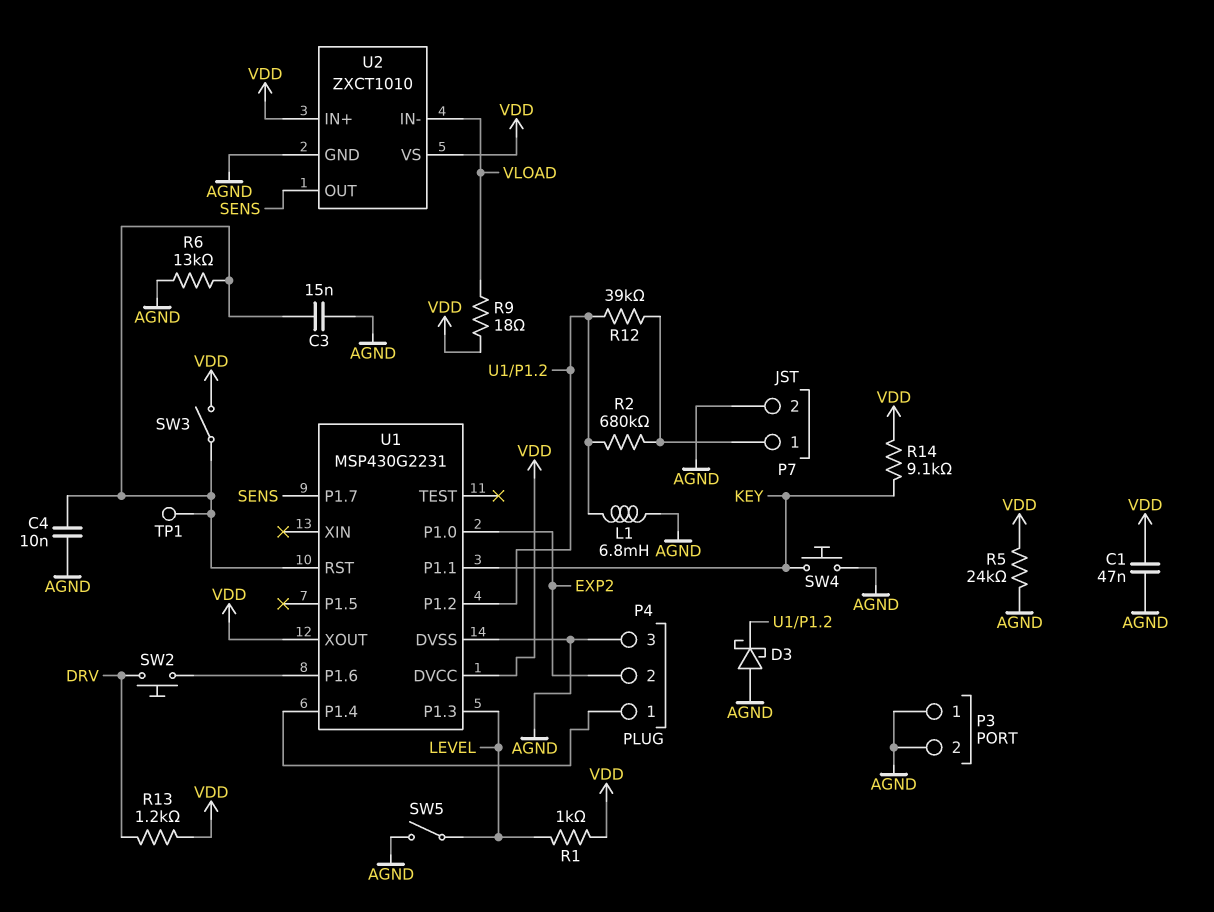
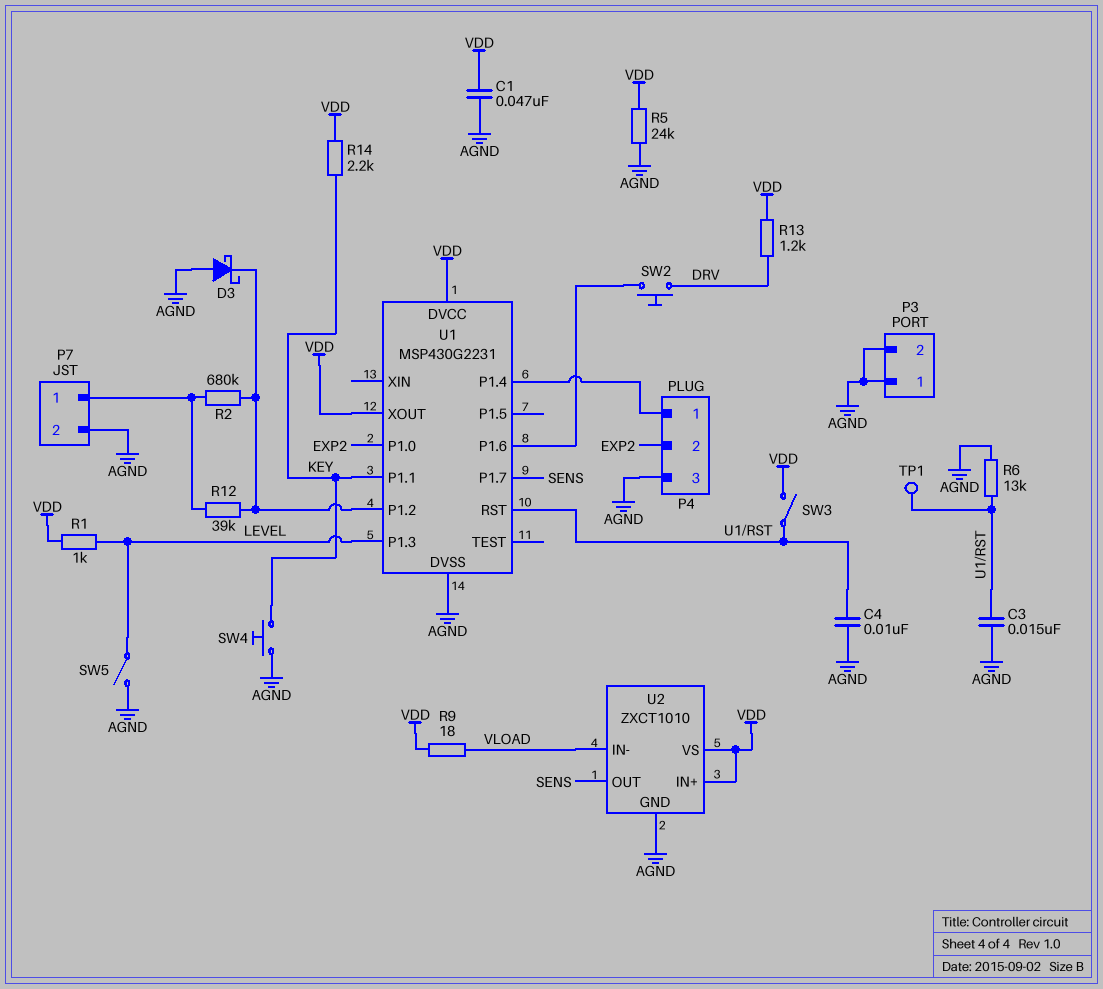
L1: 6.8mH (AGND, U1/P1.2) -> none
R14: 9.1k (KEY, VDD) -> 2.2k (KEY, VDD)

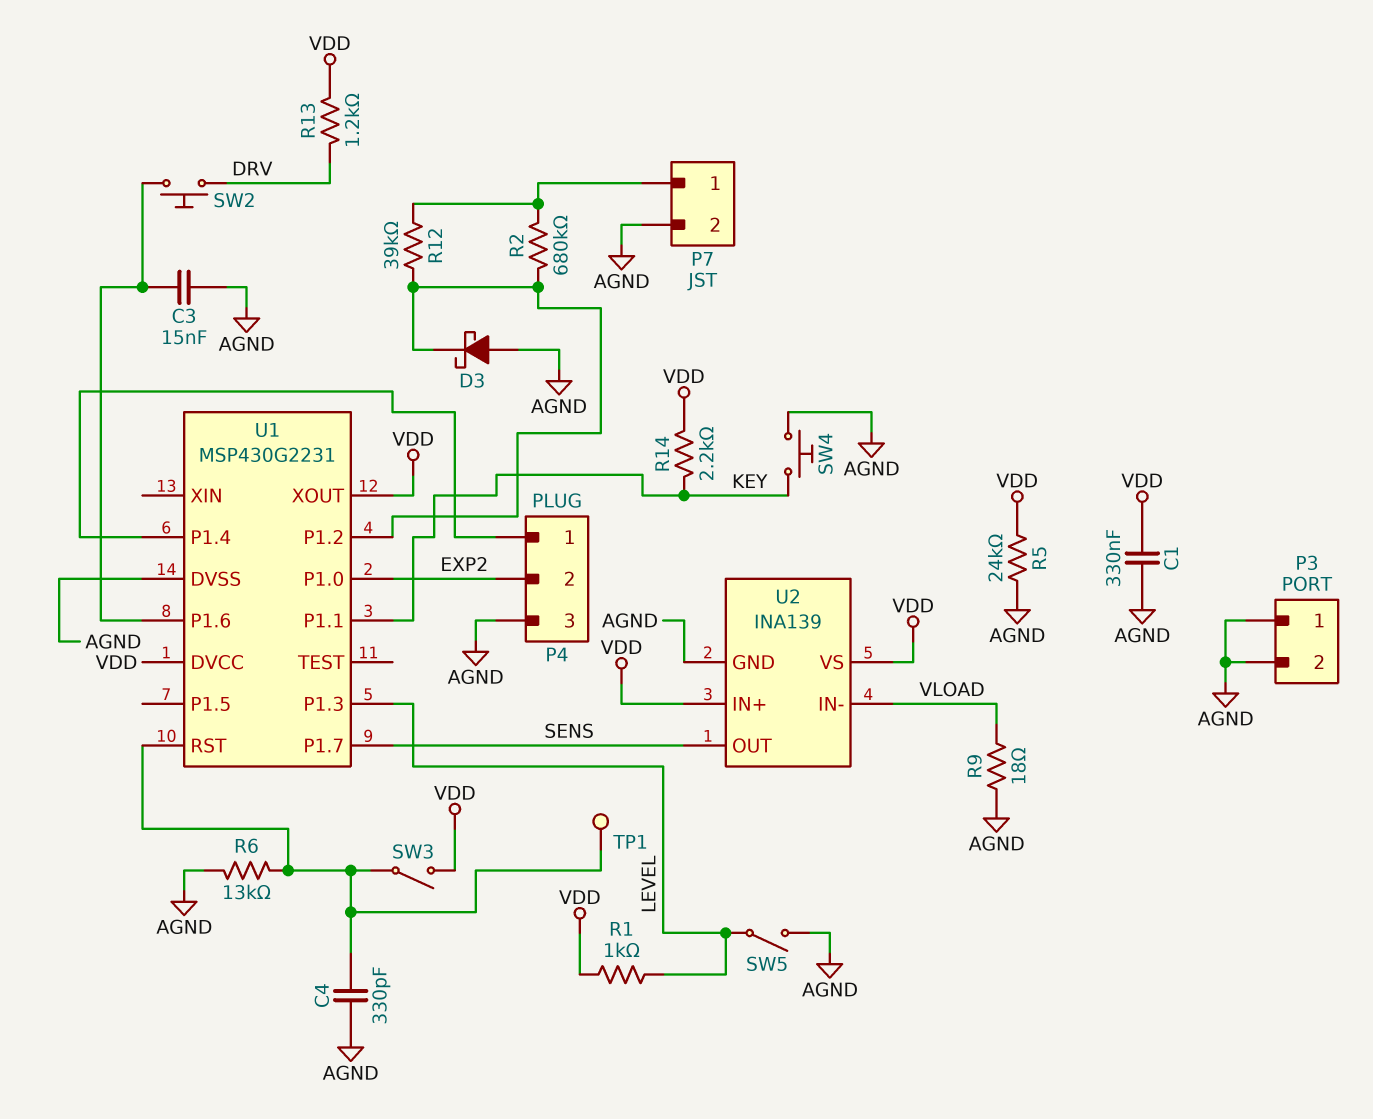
C1: 47nF (AGND, VDD) -> 330nF (AGND, VDD)
C3: 15nF (AGND, U1/RST) -> 15nF (AGND, U1/P1.6)
C4: 10nF (AGND, U1/RST) -> 330pF (AGND, U1/RST)
R9: 18 (VDD, VLOAD) -> 18 (AGND, VLOAD)
U2: ZXCT1010 -> INA139

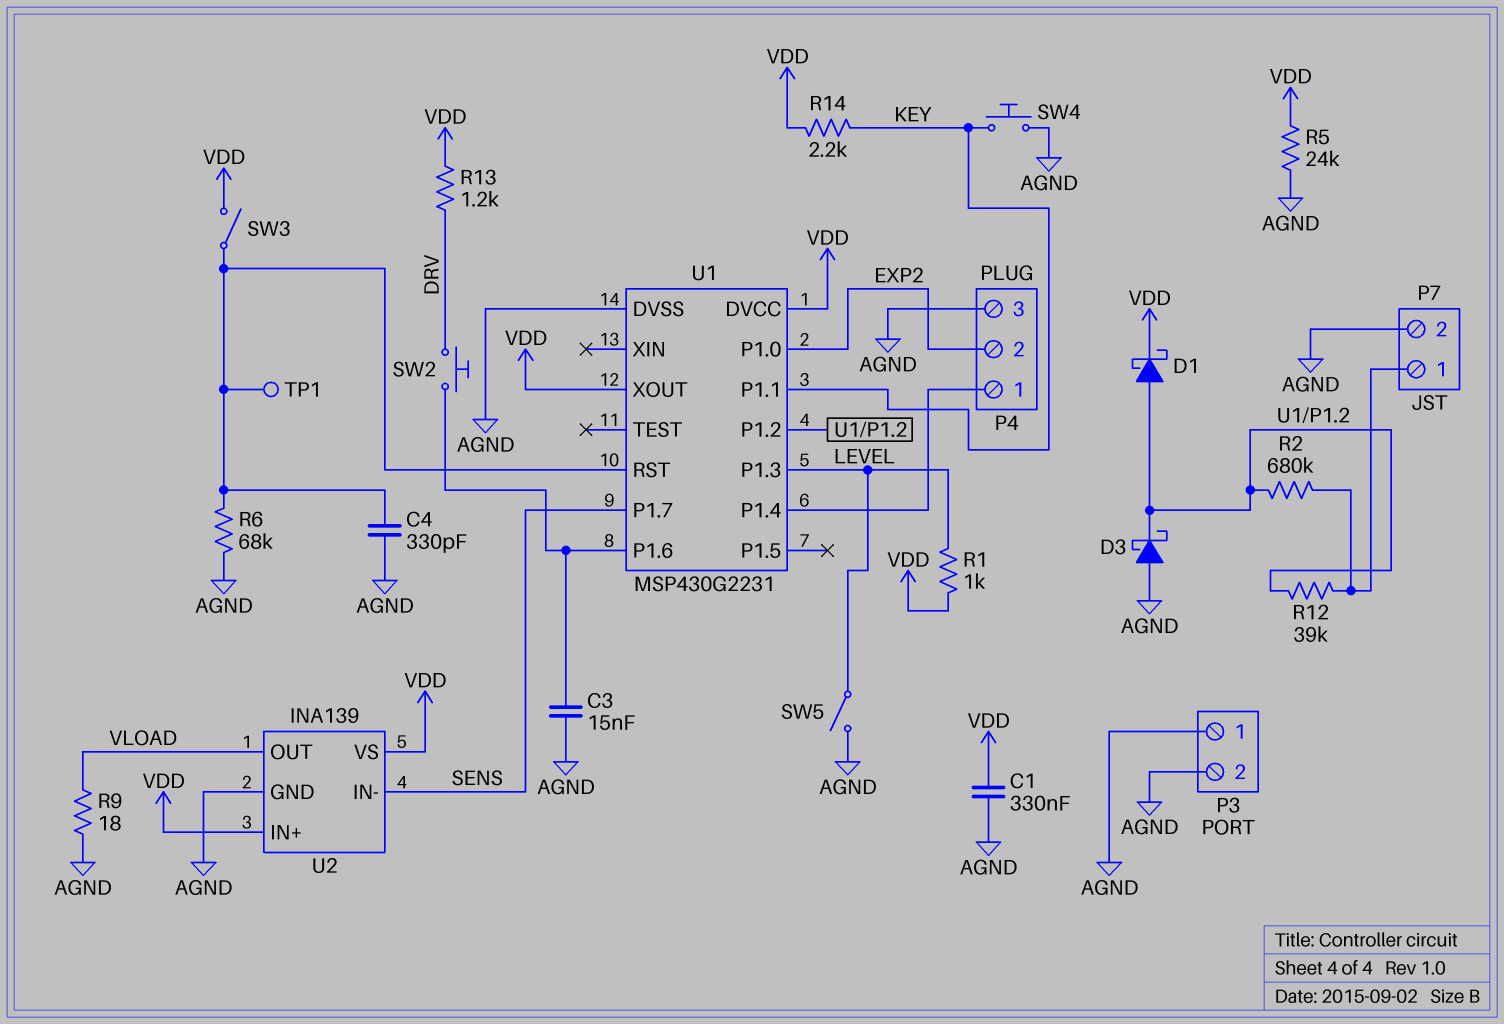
D1: none -> schottky (A U1/P1.2, K VDD)
R6: 13k (AGND, U1/RST) -> 68k (AGND, U1/RST)
U2 pin IN-: VLOAD -> SENS
U2 pin OUT: SENS -> VLOAD

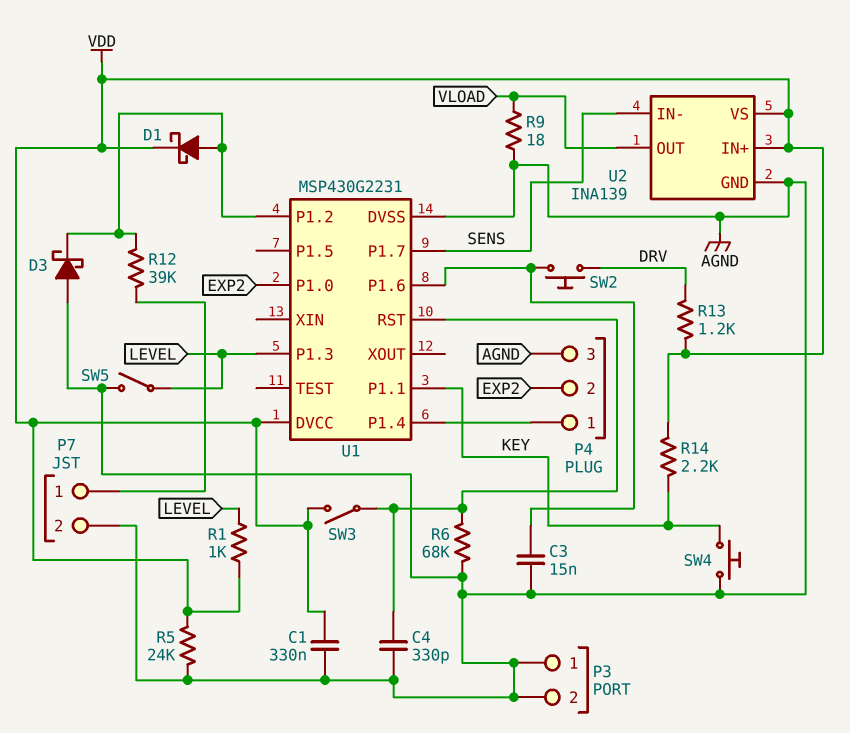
R2: 680k (P7/1, U1/P1.2) -> none
TP1: test point (U1/RST) -> none
U1 pin XOUT: VDD -> none

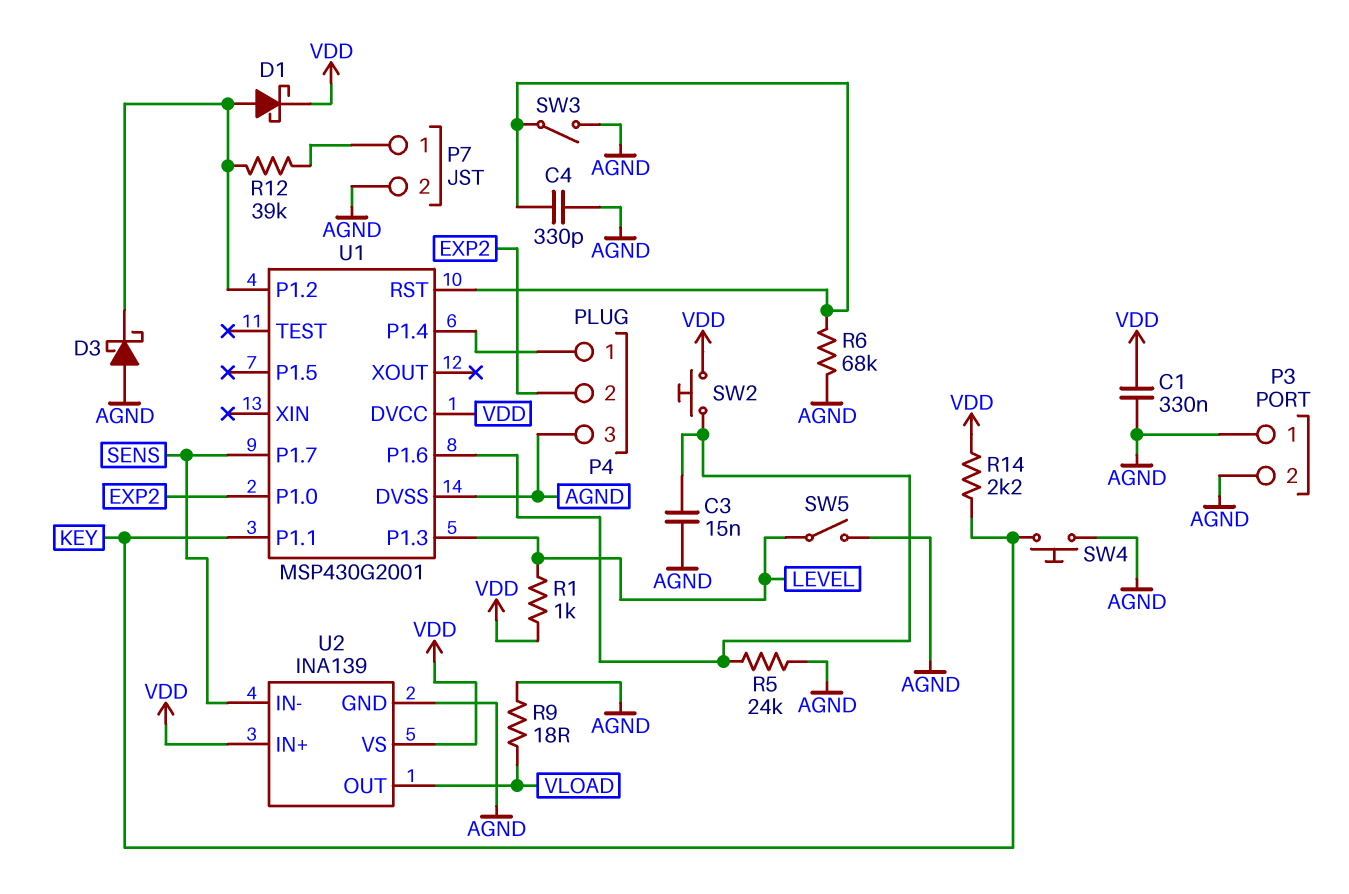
R5: 24k (AGND, VDD) -> 24k (AGND, U1/P1.6)
R13: 1.2k (DRV, VDD) -> none
SW2: button (DRV, U1/P1.6) -> button (U1/P1.6, VDD)
SW3: switch (U1/RST, VDD) -> switch (AGND, U1/RST)
U1: MSP430G2231 -> MSP430G2001

